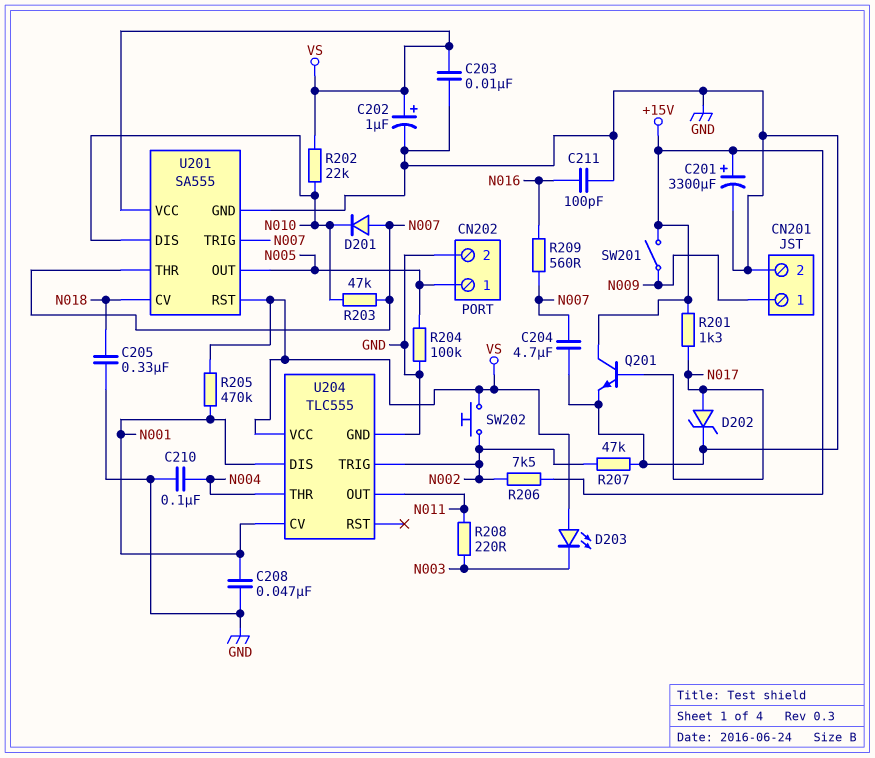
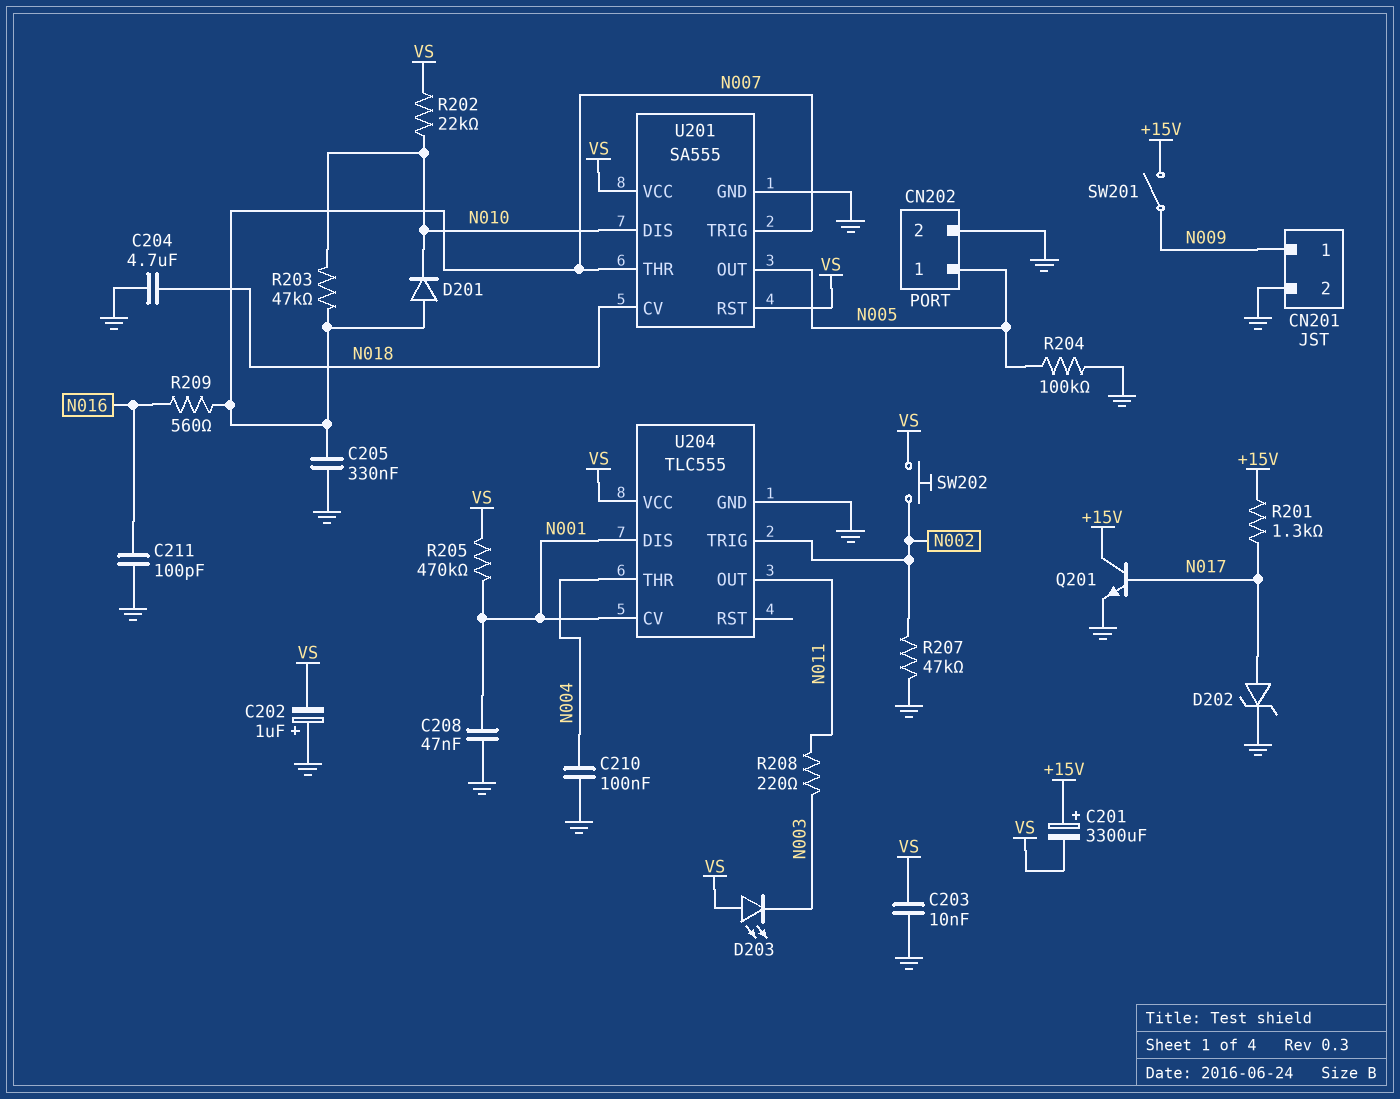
C201: 3300uF (plus +15V, minus GND) -> 3300uF (plus +15V, minus VS)
C202: 1uF (plus VS, minus GND) -> 1uF (plus GND, minus VS)
C204: 4.7uF (GND, N007) -> 4.7uF (GND, N018)
C205: 330nF (GND, N018) -> 330nF (GND, N007)
R206: 7.5k (+15V, N002) -> none

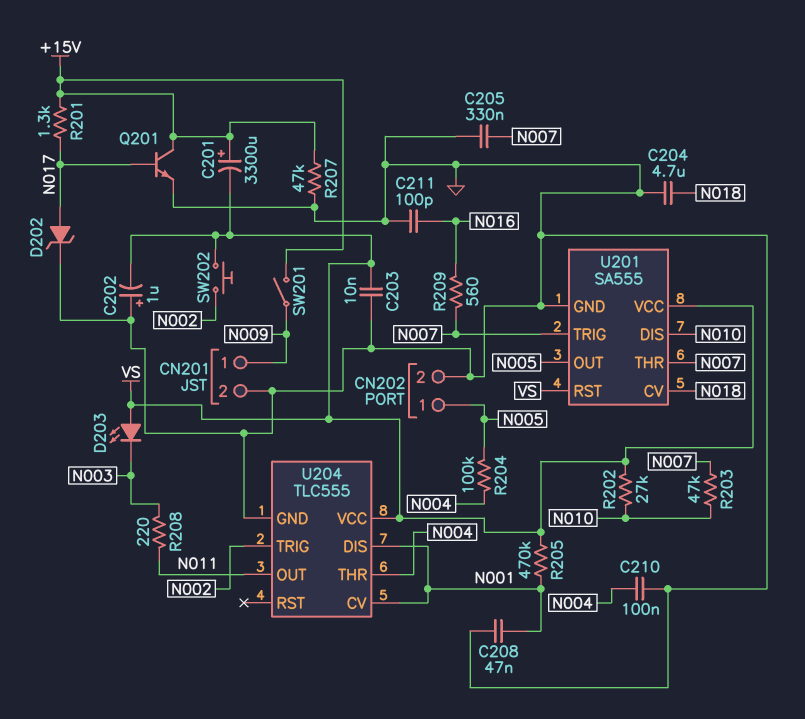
D201: diode (A N007, K N010) -> none
R202: 22k (N010, VS) -> 27k (N010, VS)
R204: 100k (GND, N005) -> 100k (N004, N005)
R207: 47k (GND, N002) -> 47k (+15V, GND)

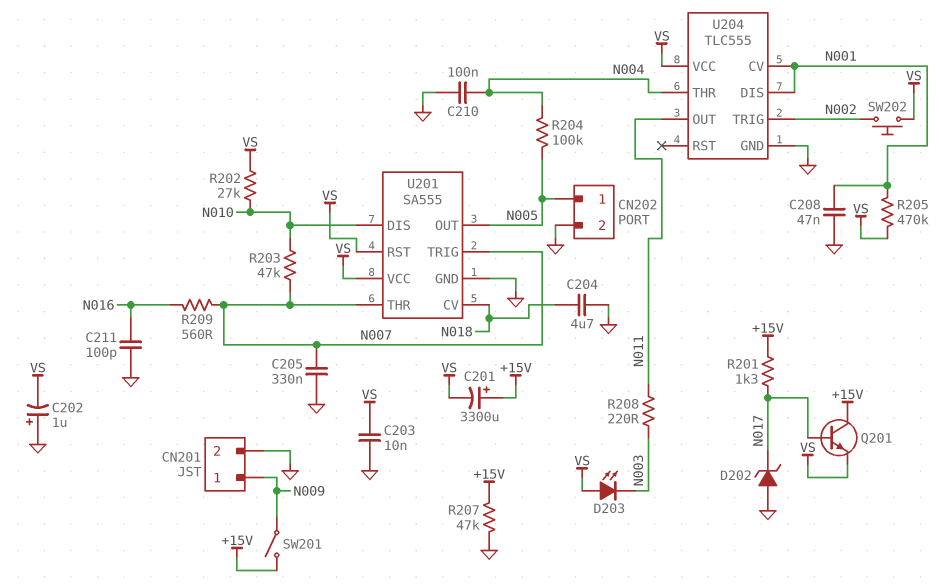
D202: zener (A N017, K GND) -> zener (A GND, K N017)
Q201: NPN (B N017, C +15V, E GND) -> NPN (B N017, C +15V, E VS)

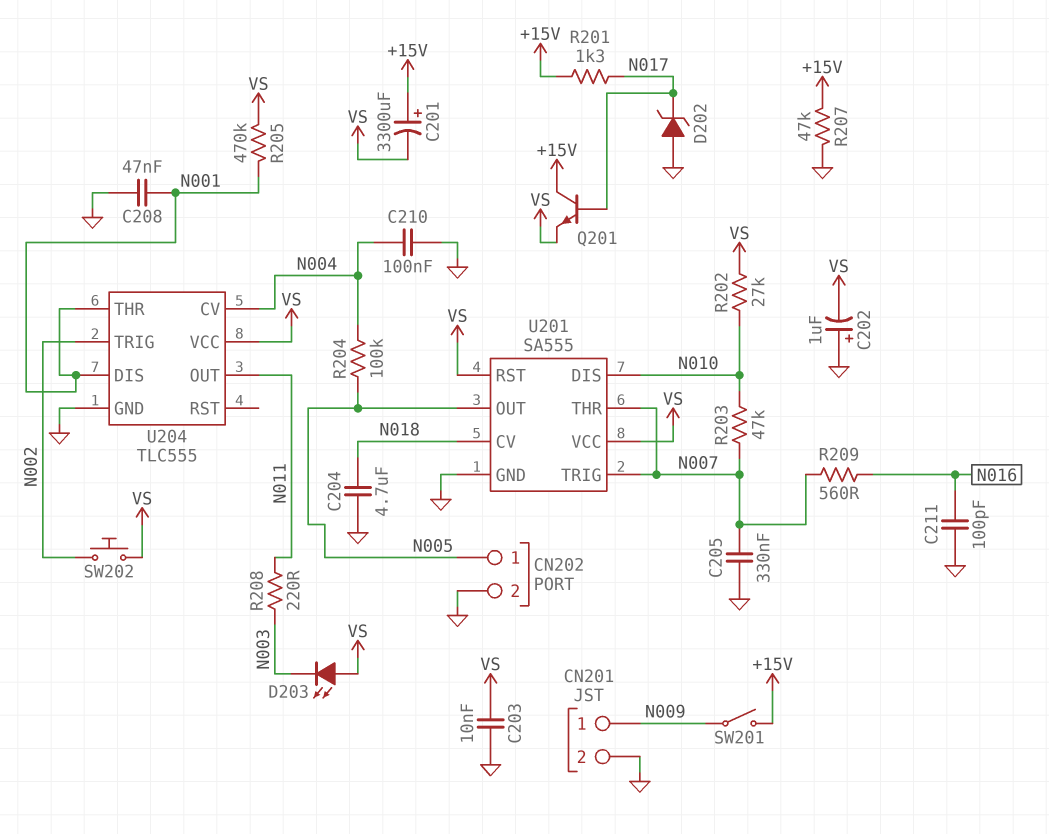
U204 pin CV: N001 -> N004
U204 pin THR: N004 -> N001

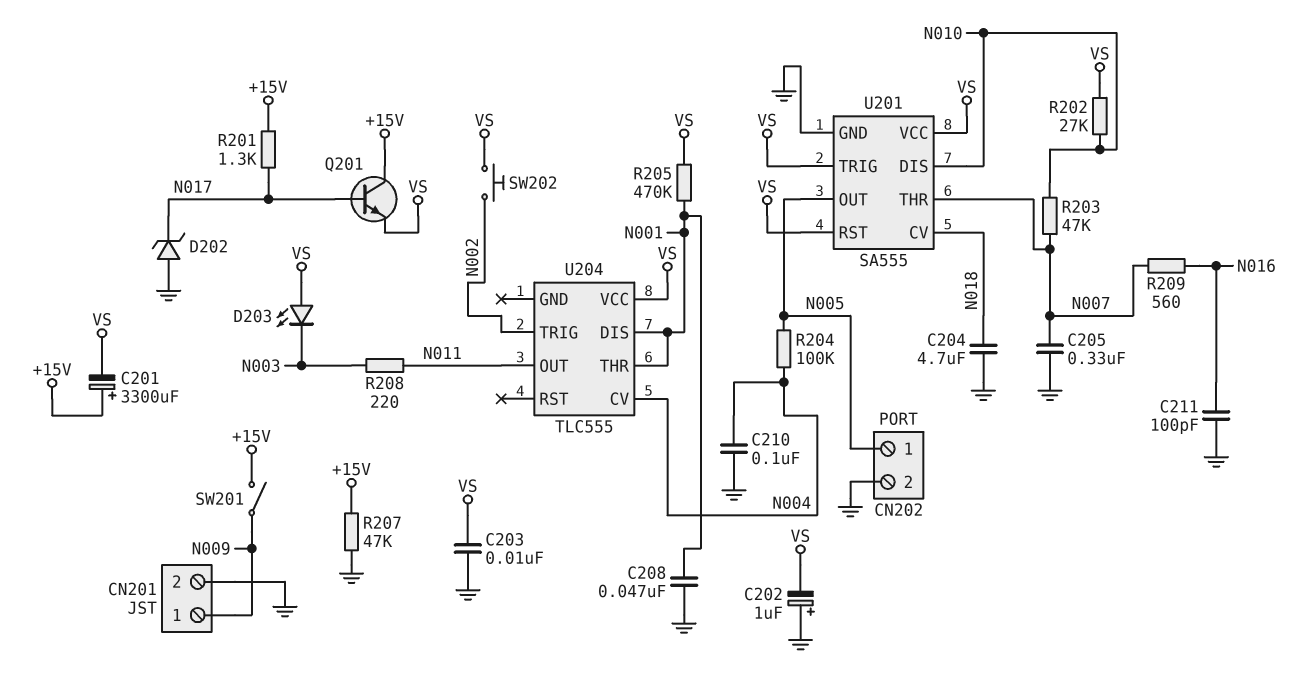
U201 pin TRIG: N007 -> VS
U204 pin GND: GND -> none

